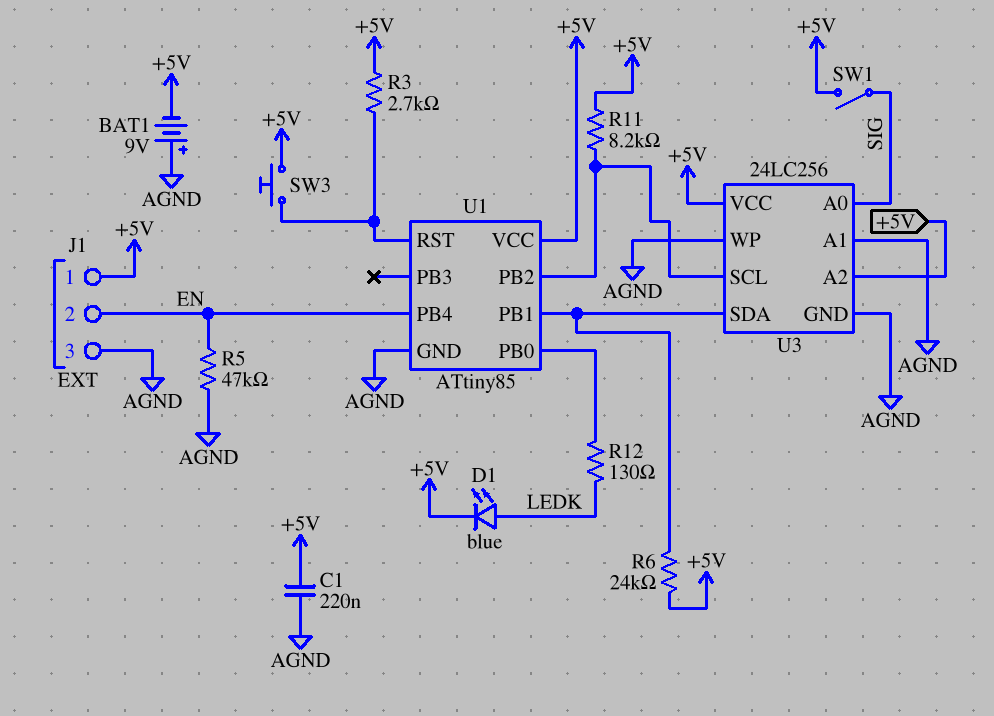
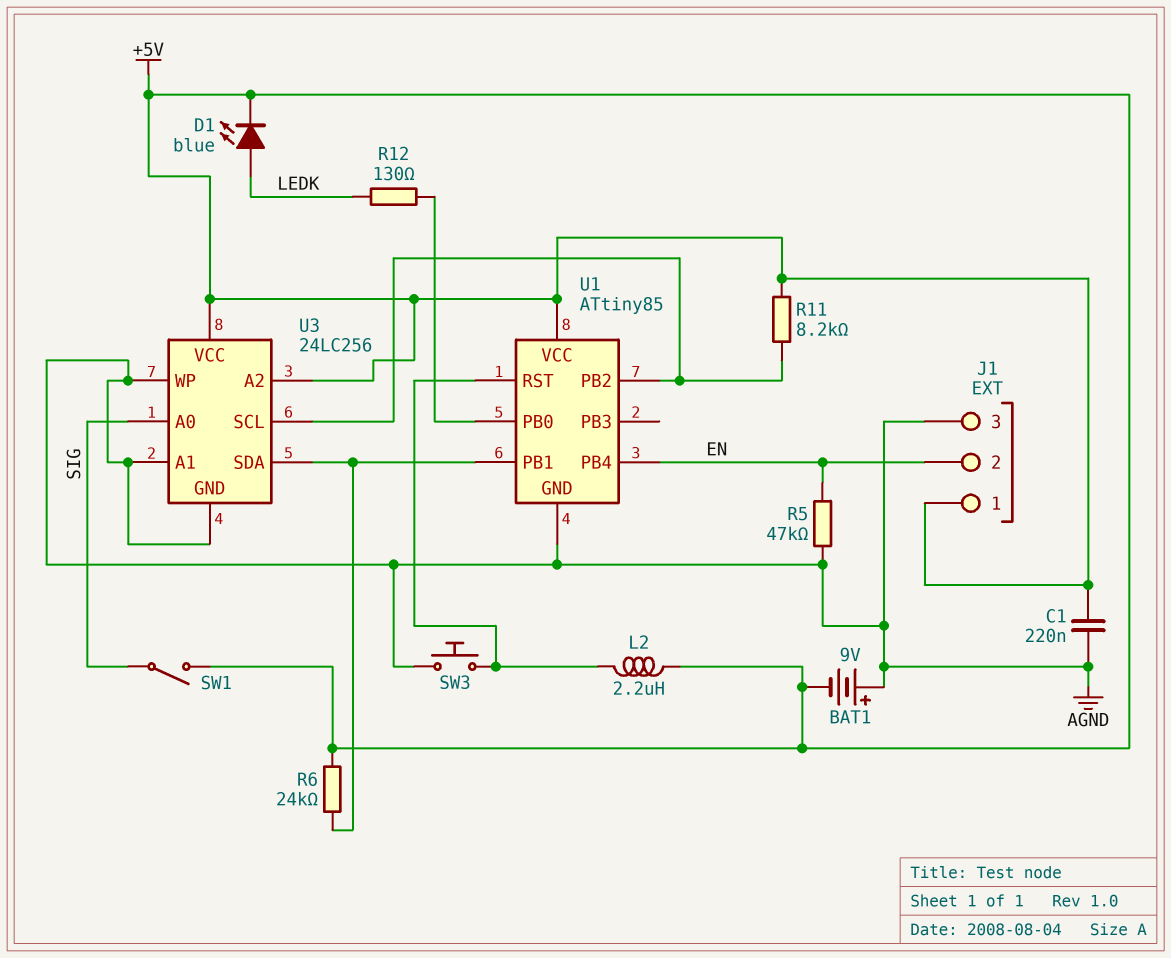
L2: none -> 2.2uH (+5V, U1/RST)
R3: 2.7k (+5V, U1/RST) -> none
SW3: button (+5V, U1/RST) -> button (AGND, U1/RST)

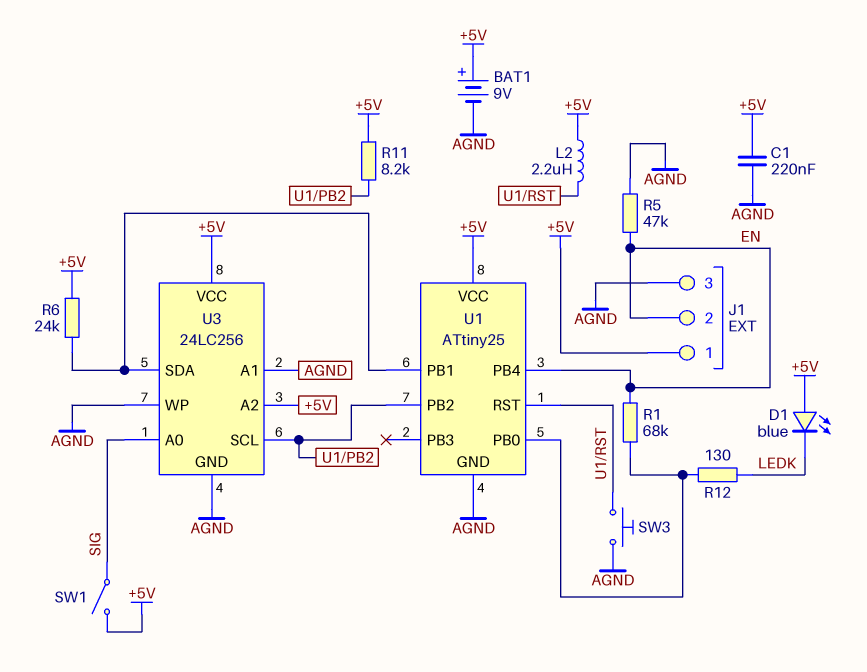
BAT1: 9V (plus AGND, minus +5V) -> 9V (plus +5V, minus AGND)
D1: LED blue (A LEDK, K +5V) -> LED blue (A +5V, K LEDK)
R1: none -> 68k (EN, U1/PB0)
U1: ATtiny85 -> ATtiny25

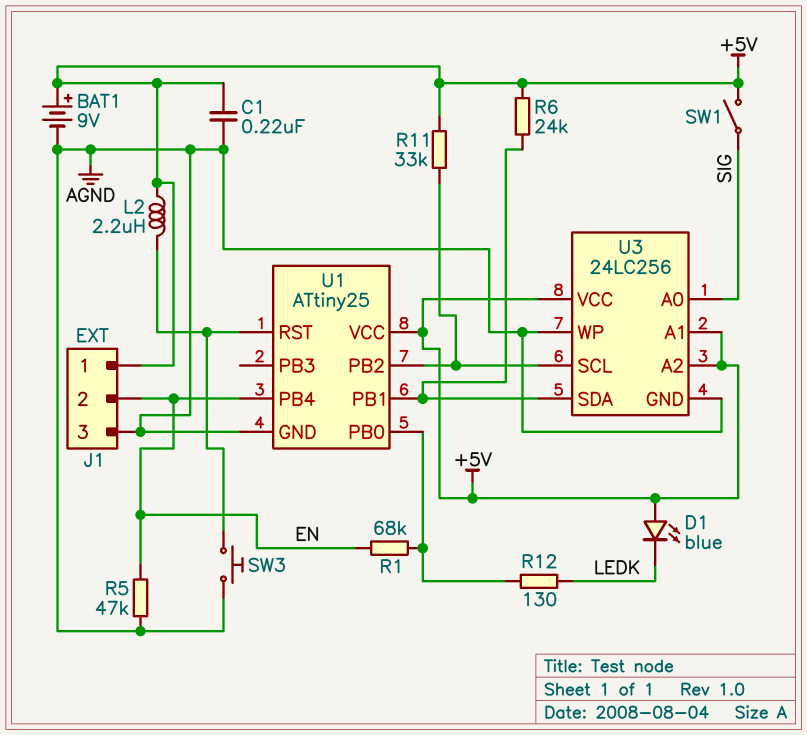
R11: 8.2k (+5V, U1/PB2) -> 33k (+5V, U1/PB2)
U3 pin A1: AGND -> +5V

